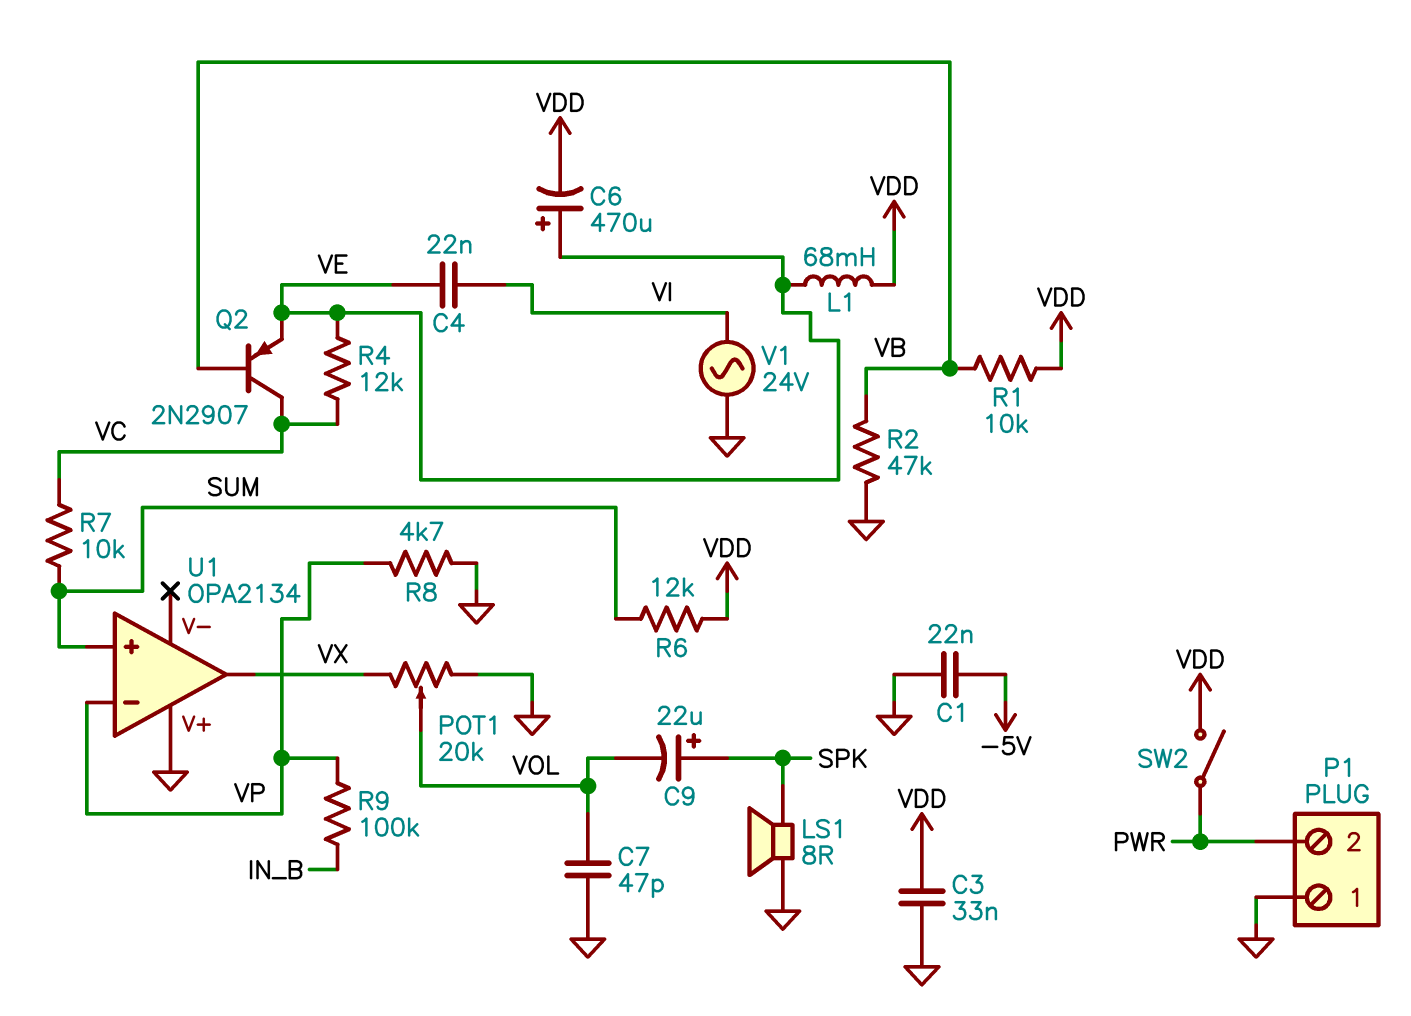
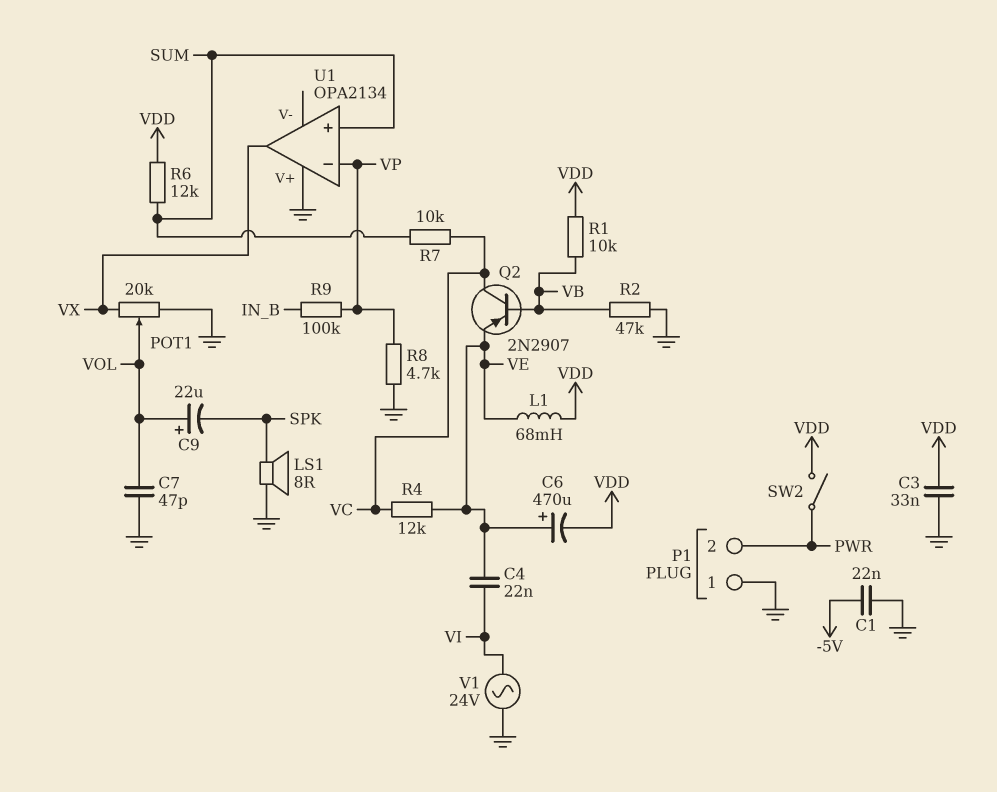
C9: 22uF (plus SPK, minus VOL) -> 22uF (plus VOL, minus SPK)

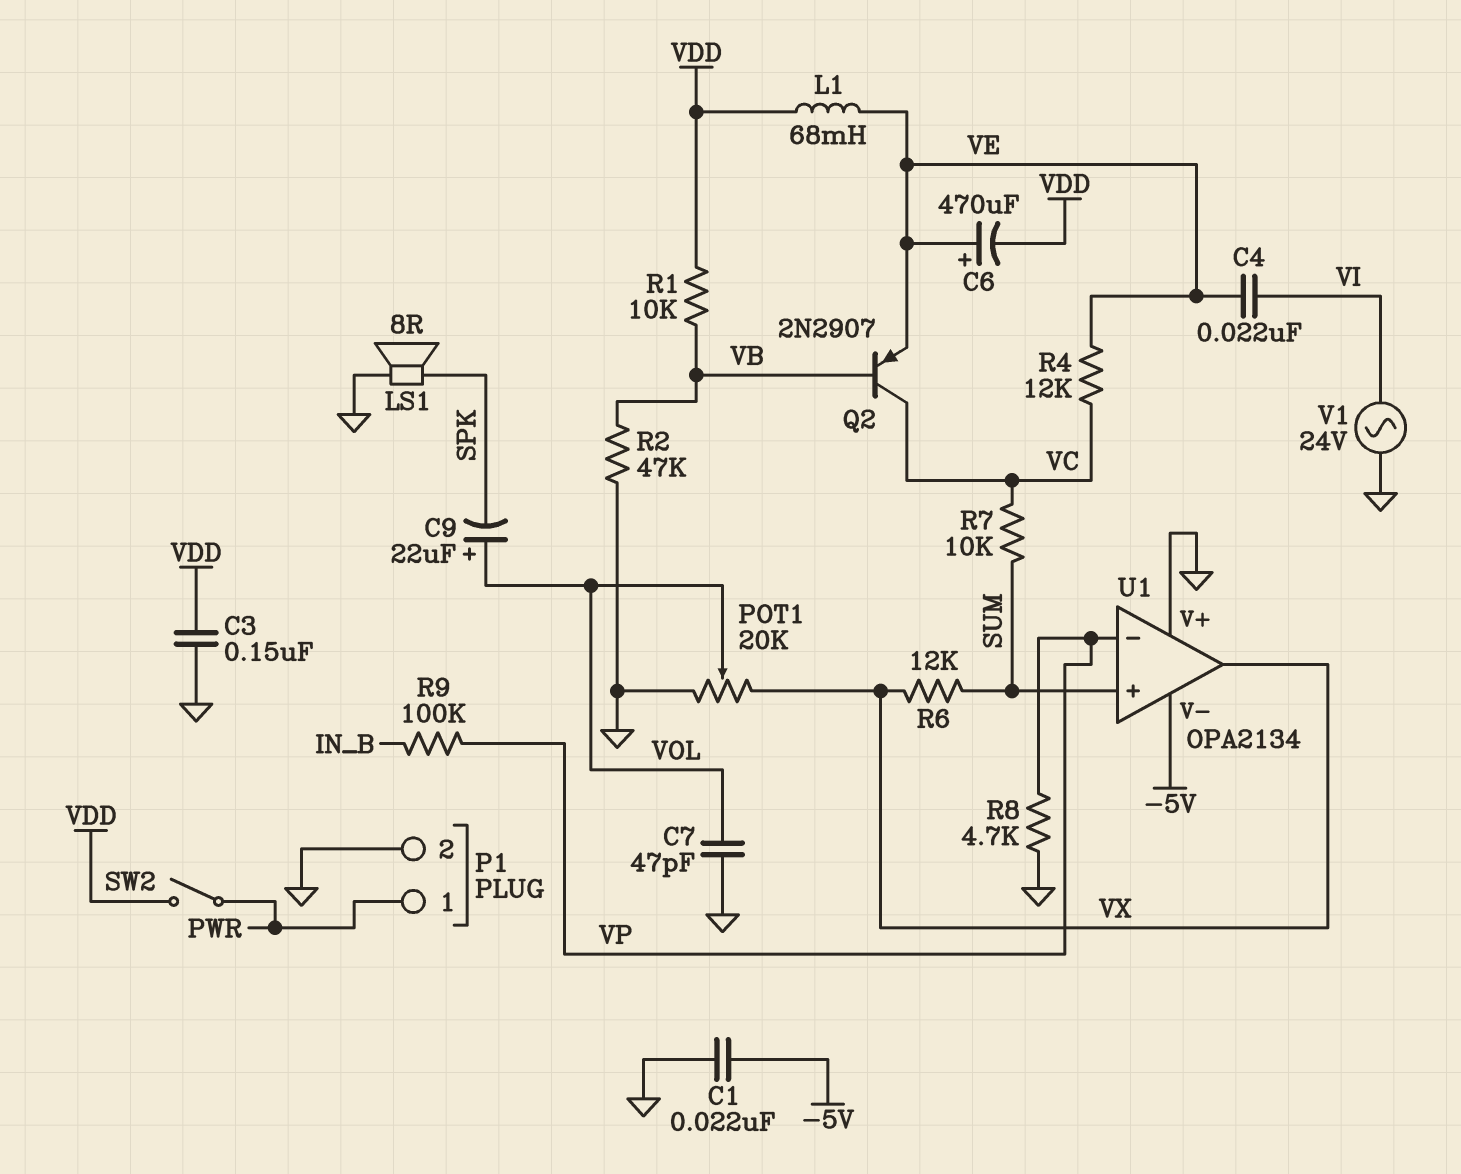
C3: 33nF (GND, VDD) -> 150nF (GND, VDD)
P1 pin 1: GND -> PWR
P1 pin 2: PWR -> GND
R6: 12k (SUM, VDD) -> 12k (SUM, VX)
U1 pin V-: none -> -5V

